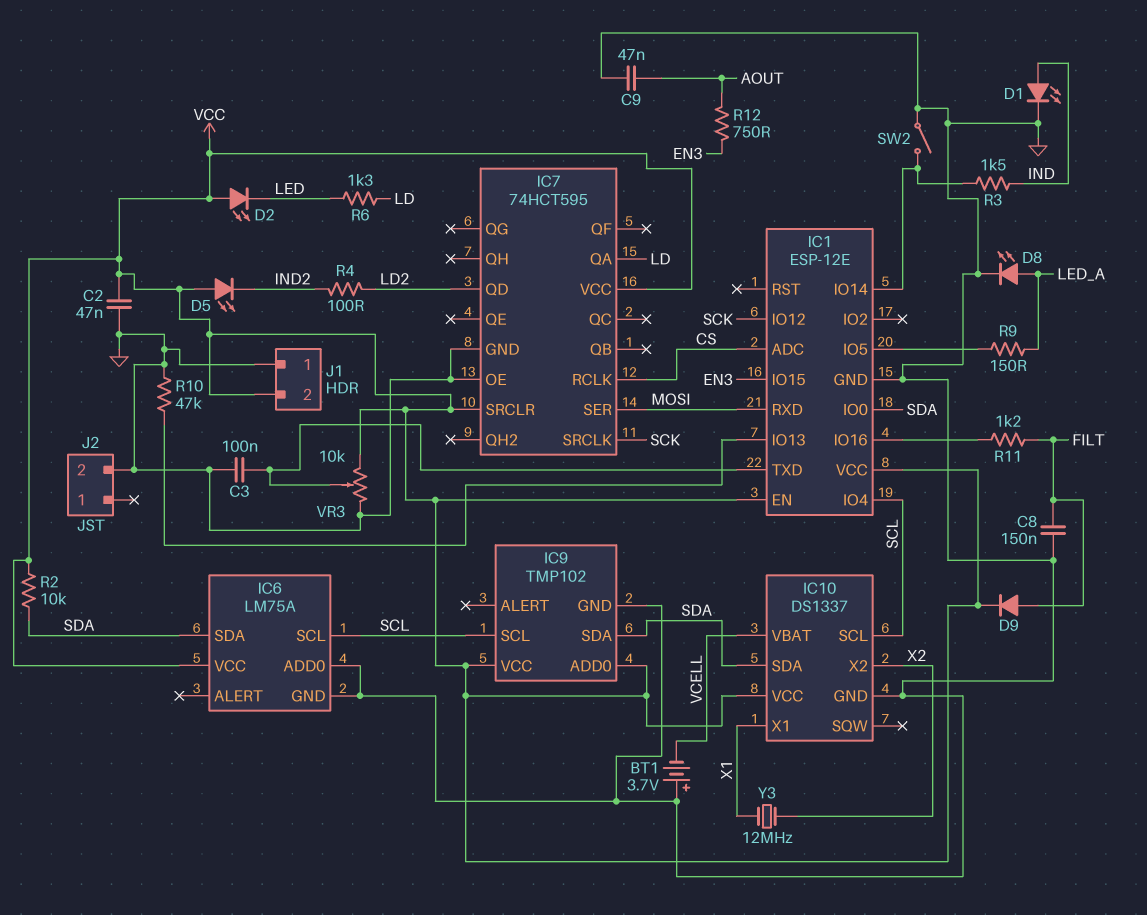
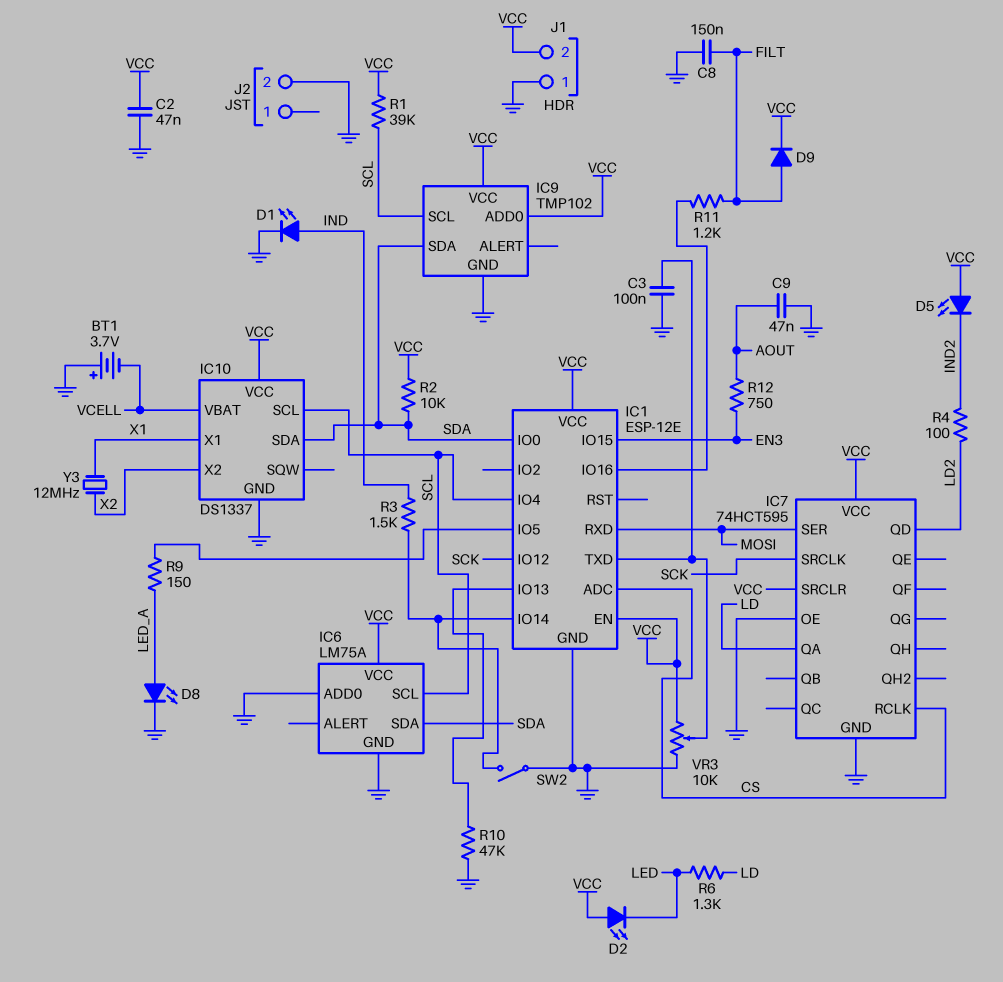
R1: none -> 39k (SCL, VCC)

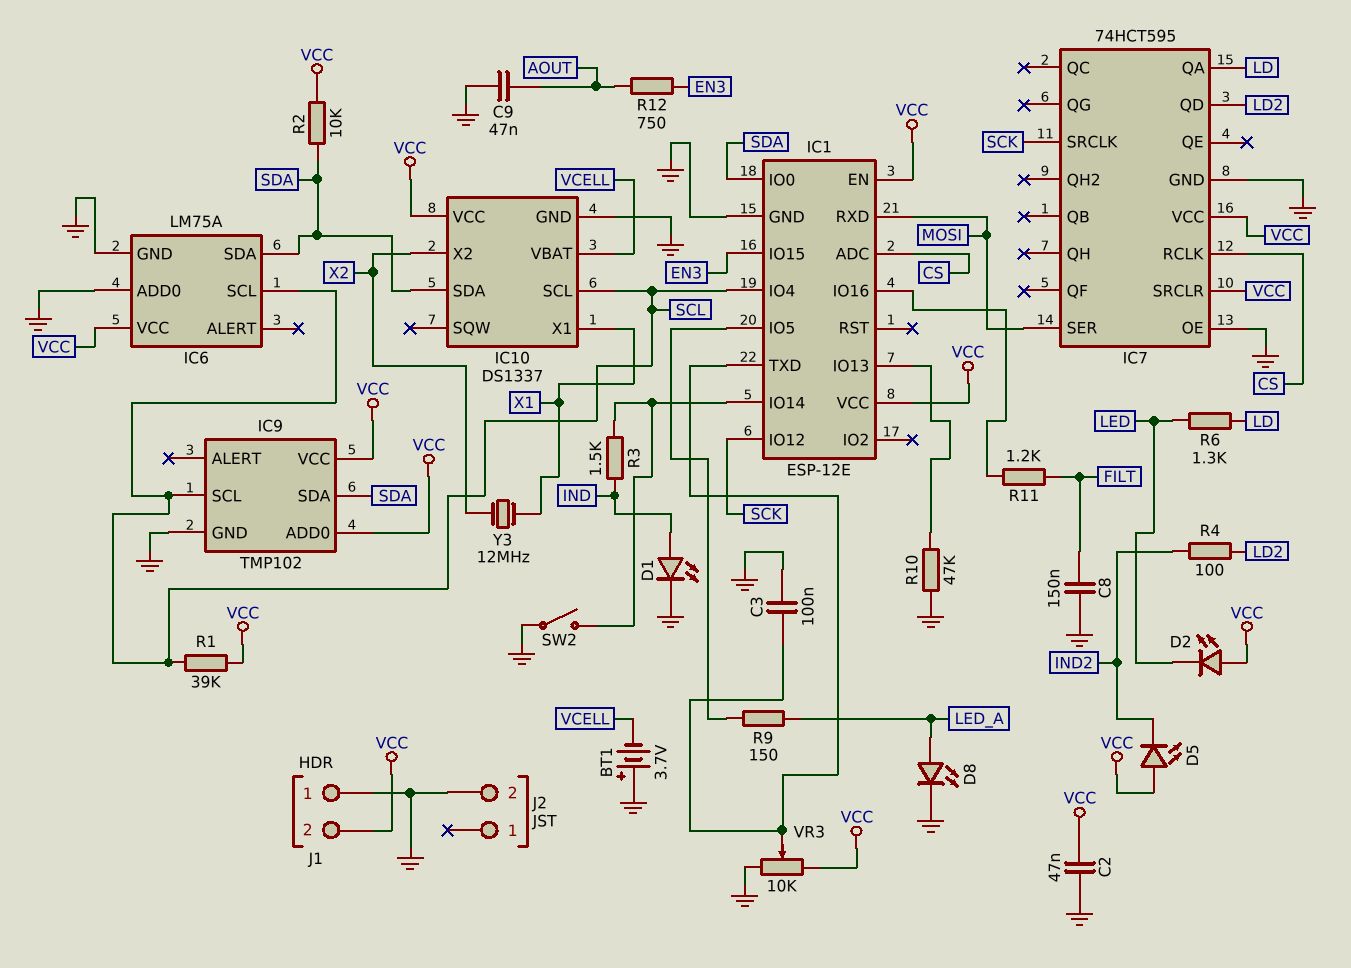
D9: diode (A FILT, K VCC) -> none

